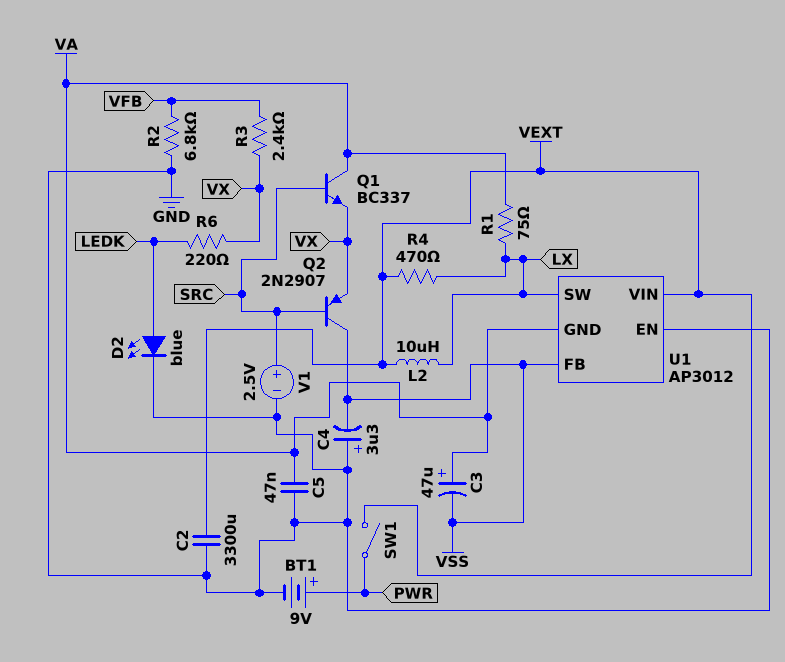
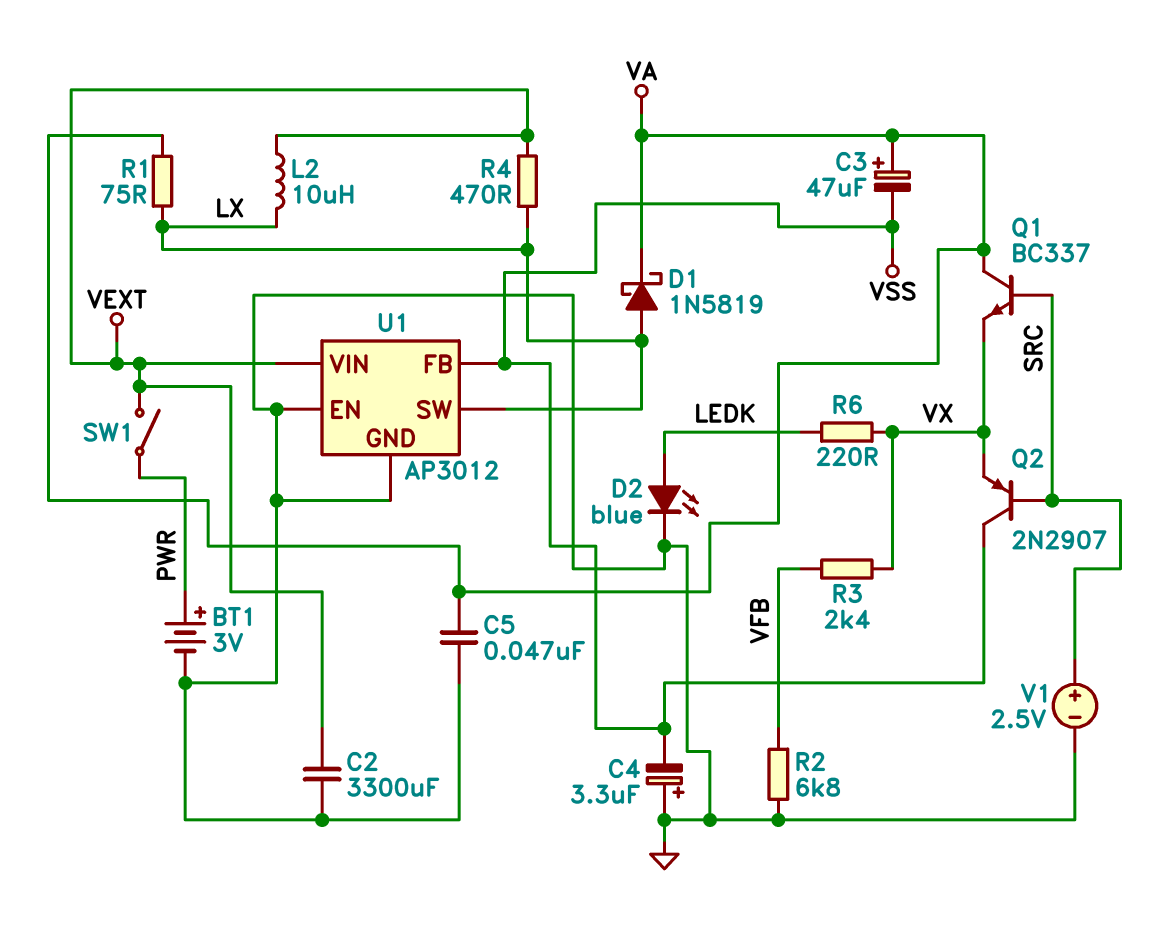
BT1: 9V (plus PWR, minus GND) -> 3V (plus PWR, minus GND)
D1: none -> schottky 1N5819 (A LX, K VA)
U1 pin GND: VA -> GND

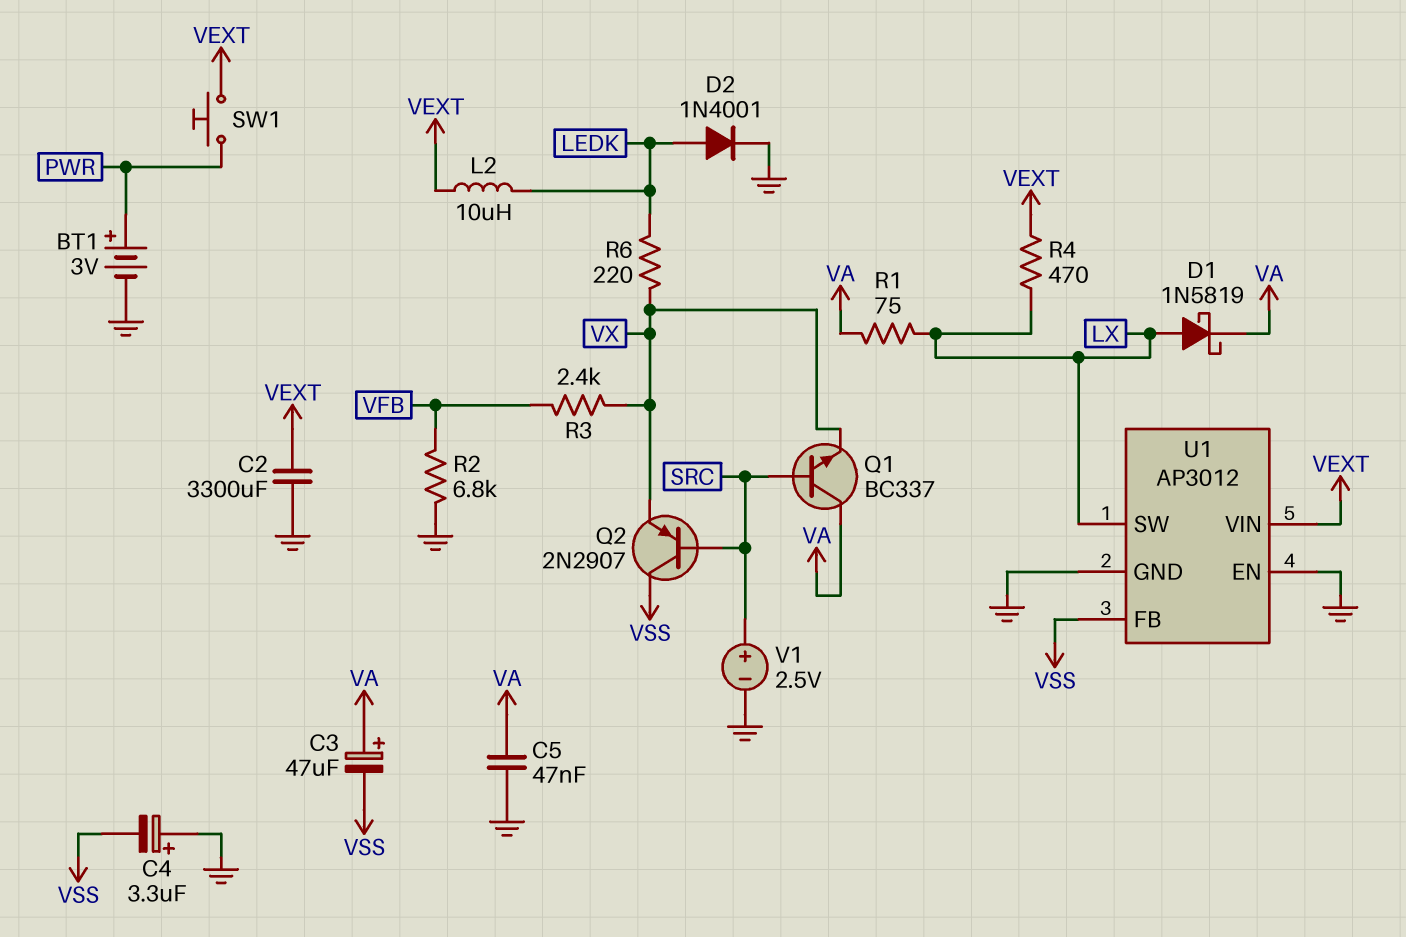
D2: LED blue (A LEDK, K GND) -> diode 1N4001 (A LEDK, K GND)
L2: 10uH (LX, VEXT) -> 10uH (LEDK, VEXT)
SW1: switch (PWR, VEXT) -> button (PWR, VEXT)

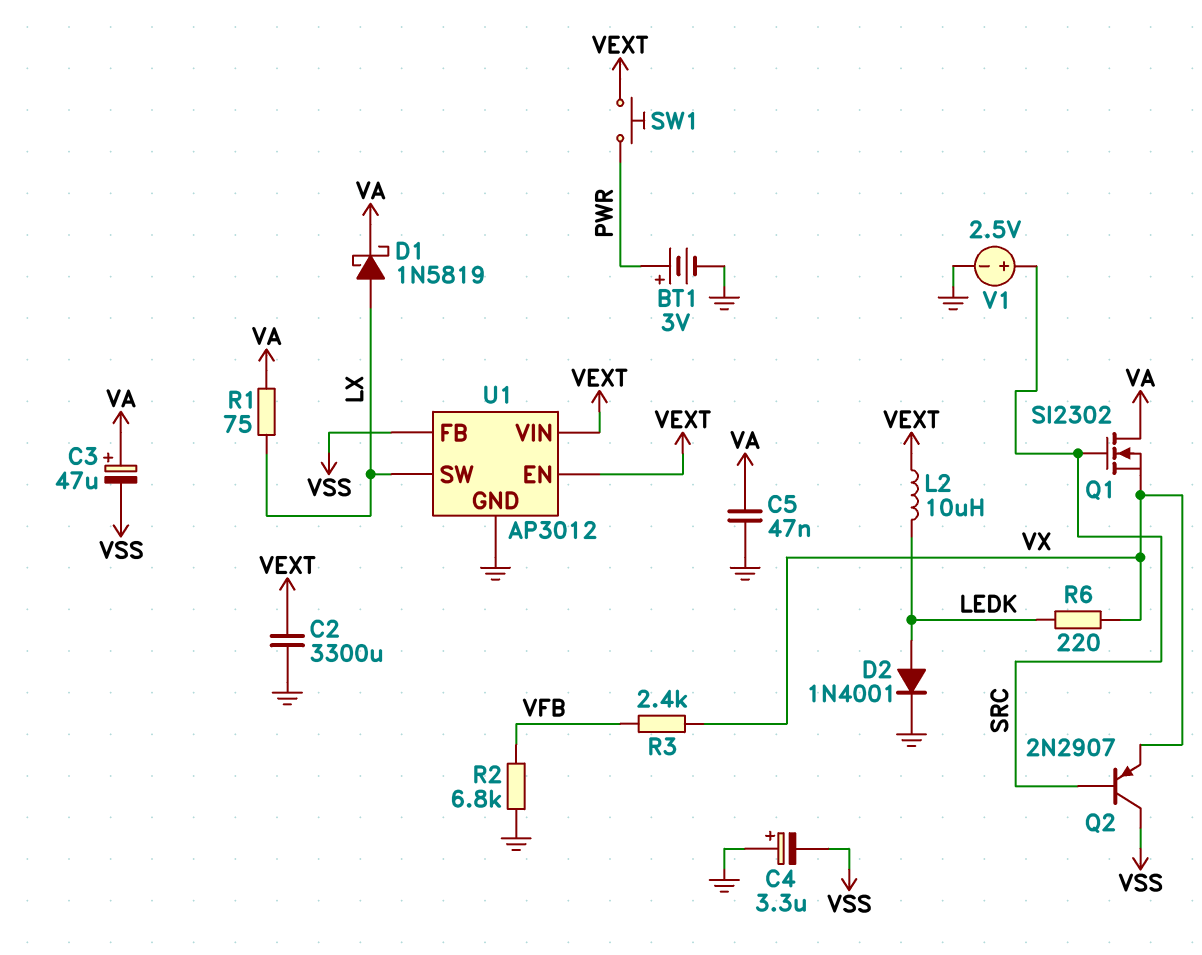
Q1: NPN BC337 (B SRC, C VA, E VX) -> NMOS SI2302 (G SRC, D VA, S VX)
R4: 470 (LX, VEXT) -> none
U1 pin EN: GND -> VEXT

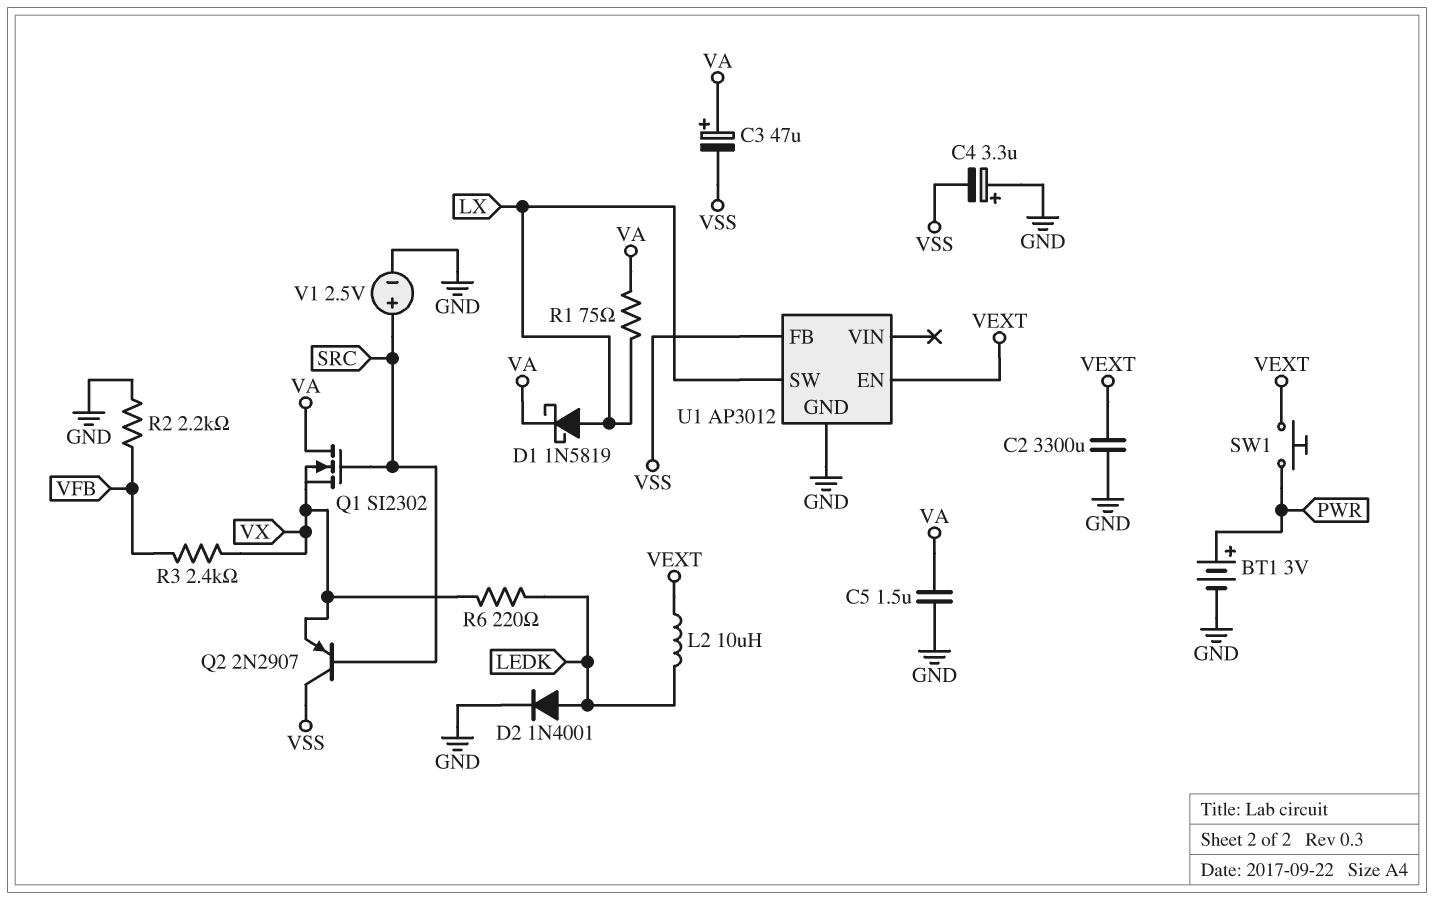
C5: 47nF (GND, VA) -> 1.5uF (GND, VA)
R2: 6.8k (GND, VFB) -> 2.2k (GND, VFB)
U1 pin VIN: VEXT -> none

